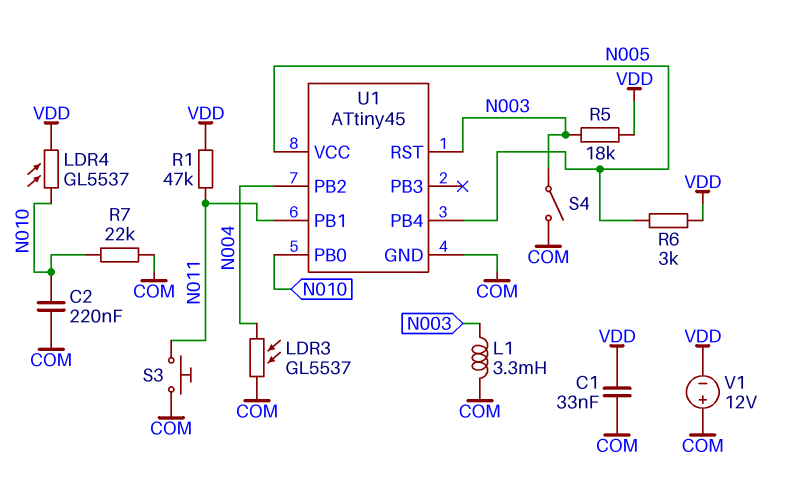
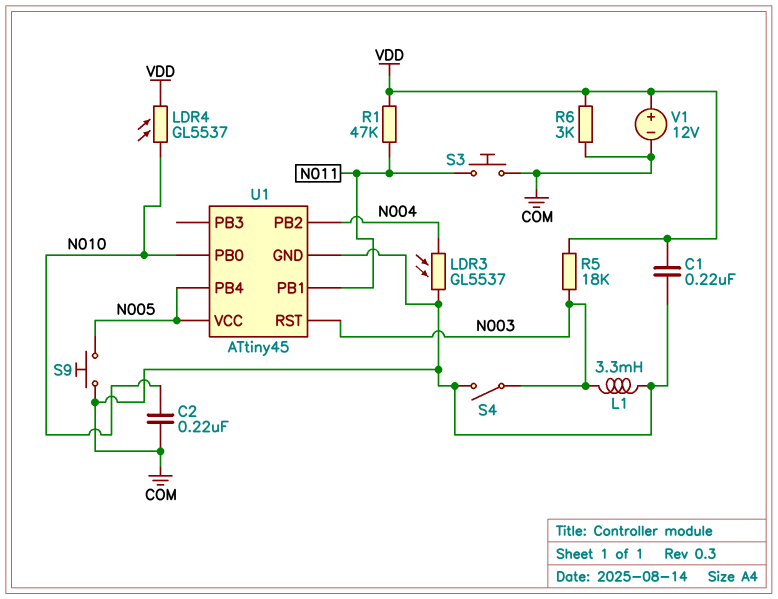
C1: 33nF (COM, VDD) -> 220nF (COM, VDD)
R6: 3k (N005, VDD) -> 3k (COM, VDD)
R7: 22k (COM, N010) -> none
S9: none -> button (COM, N005)
V1: 12V (plus COM, minus VDD) -> 12V (plus VDD, minus COM)

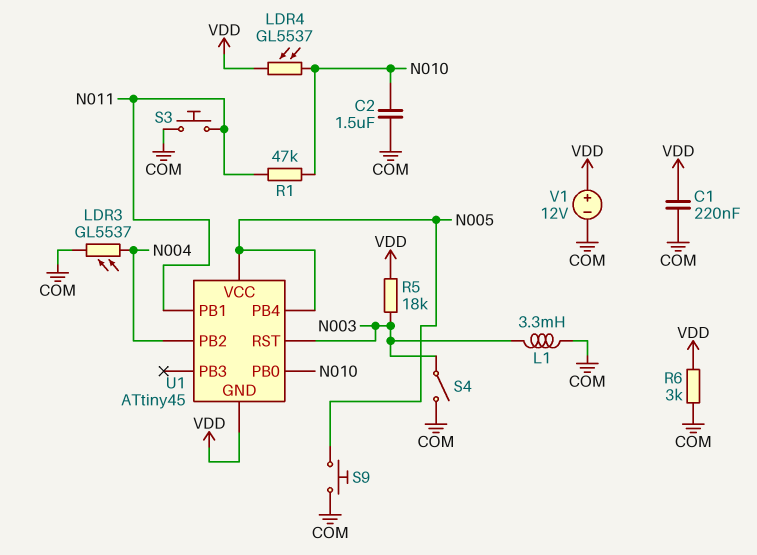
C2: 220nF (COM, N010) -> 1.5uF (COM, N010)
R1: 47k (N011, VDD) -> 47k (N010, N011)
U1 pin GND: COM -> VDD

